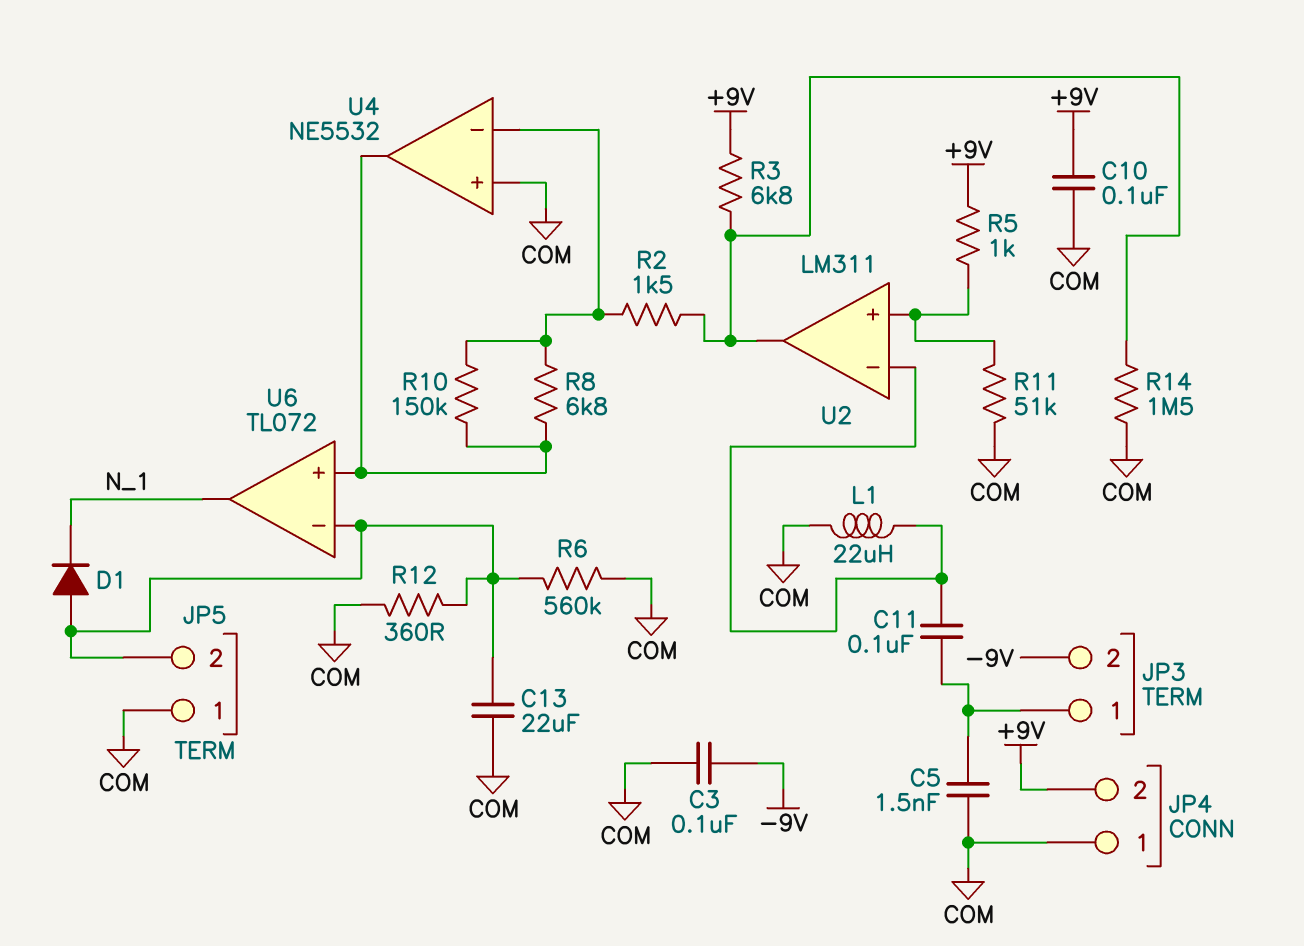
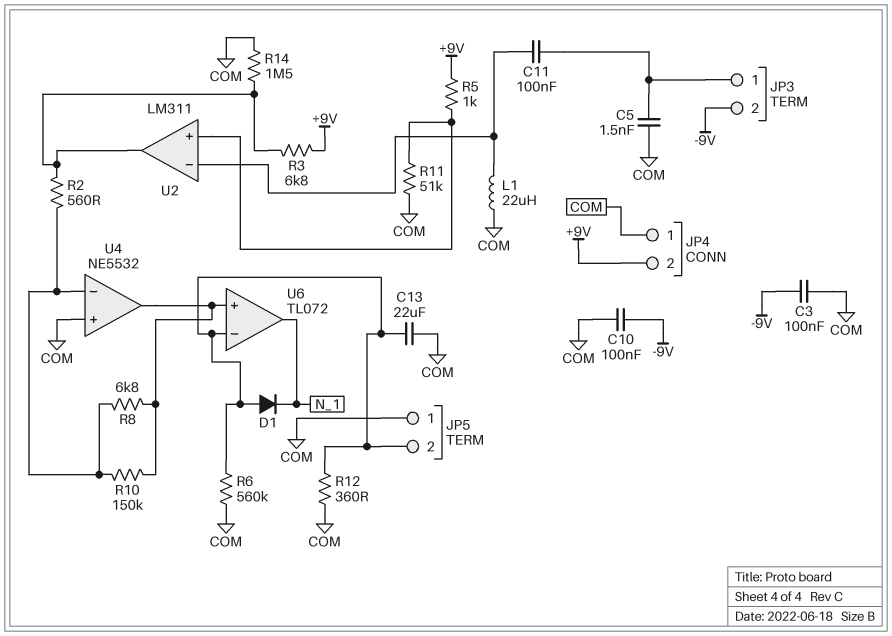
C10: 100nF (+9V, COM) -> 100nF (-9V, COM)
R2: 1.5k (U2/out, U4/in-) -> 560 (U2/out, U4/in-)

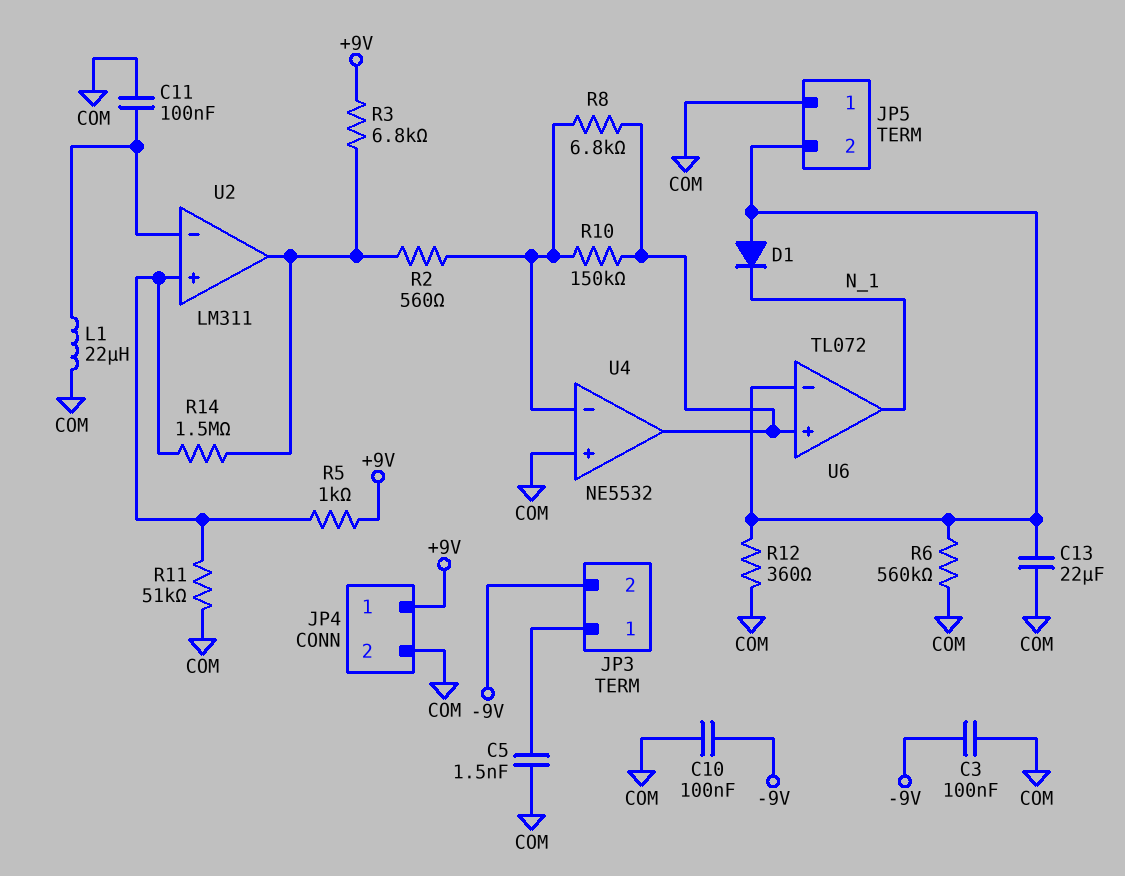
C11: 100nF (JP3/1, U2/in-) -> 100nF (COM, U2/in-)
JP4 pin 1: COM -> +9V
JP4 pin 2: +9V -> COM
R14: 1.5M (COM, U2/out) -> 1.5M (U2/in+, U2/out)

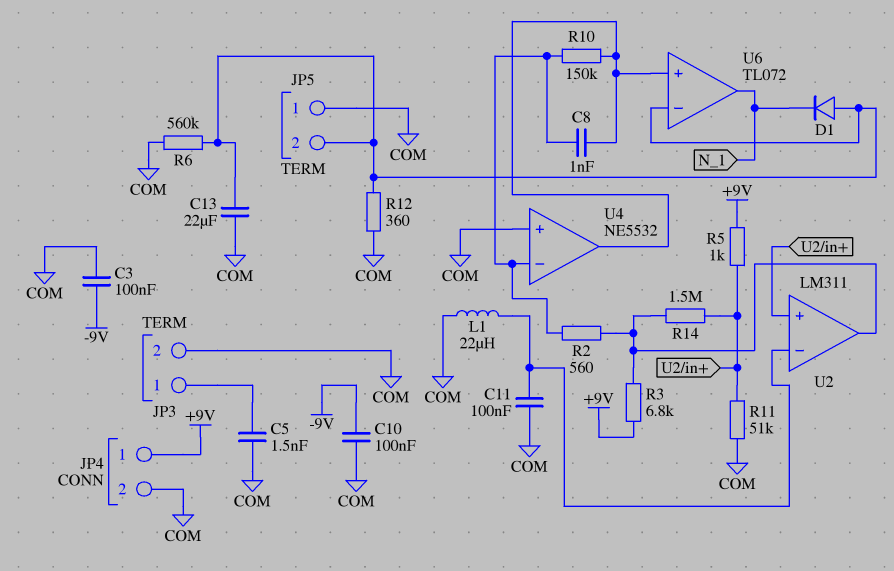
C8: none -> 1nF (U4/in-, U4/out)
JP3 pin 2: -9V -> COM
R8: 6.8k (U4/in-, U4/out) -> none

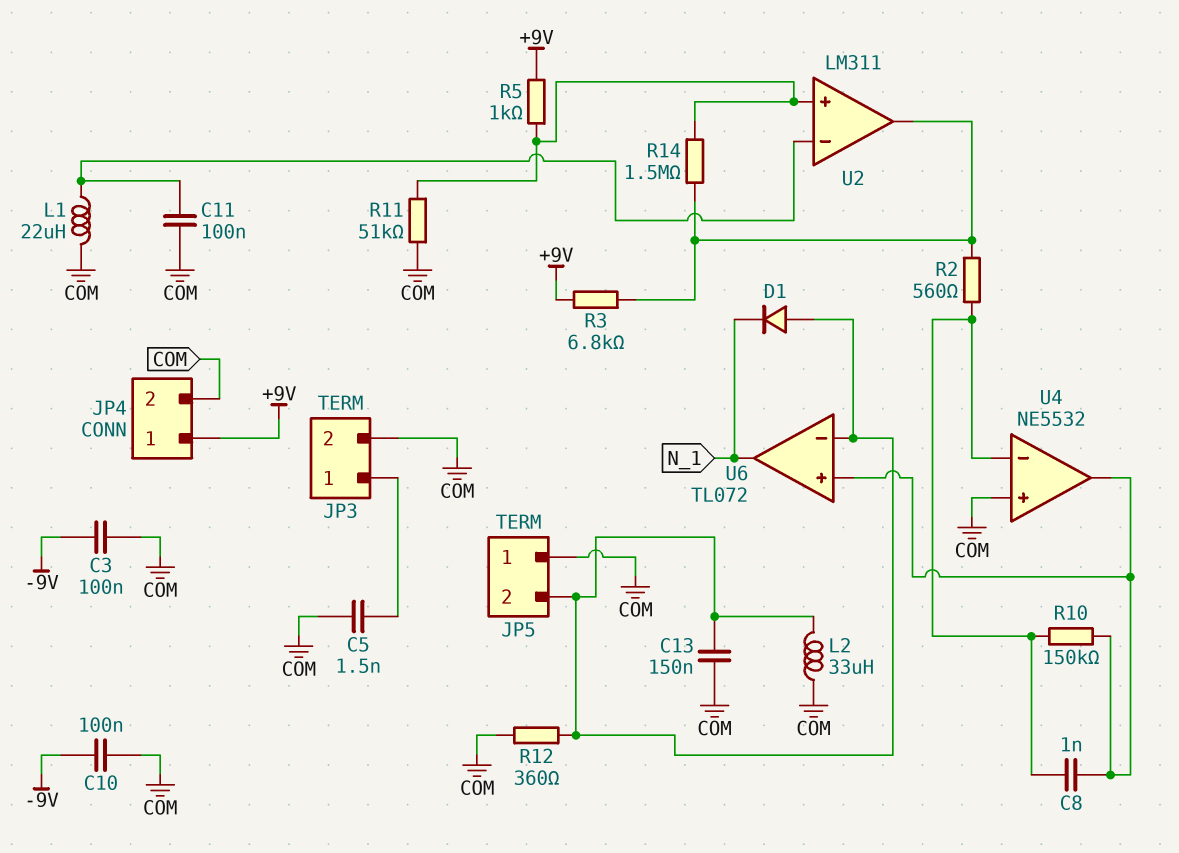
C13: 22uF (COM, JP5/2) -> 150nF (COM, JP5/2)
L2: none -> 33uH (COM, JP5/2)
R6: 560k (COM, JP5/2) -> none

